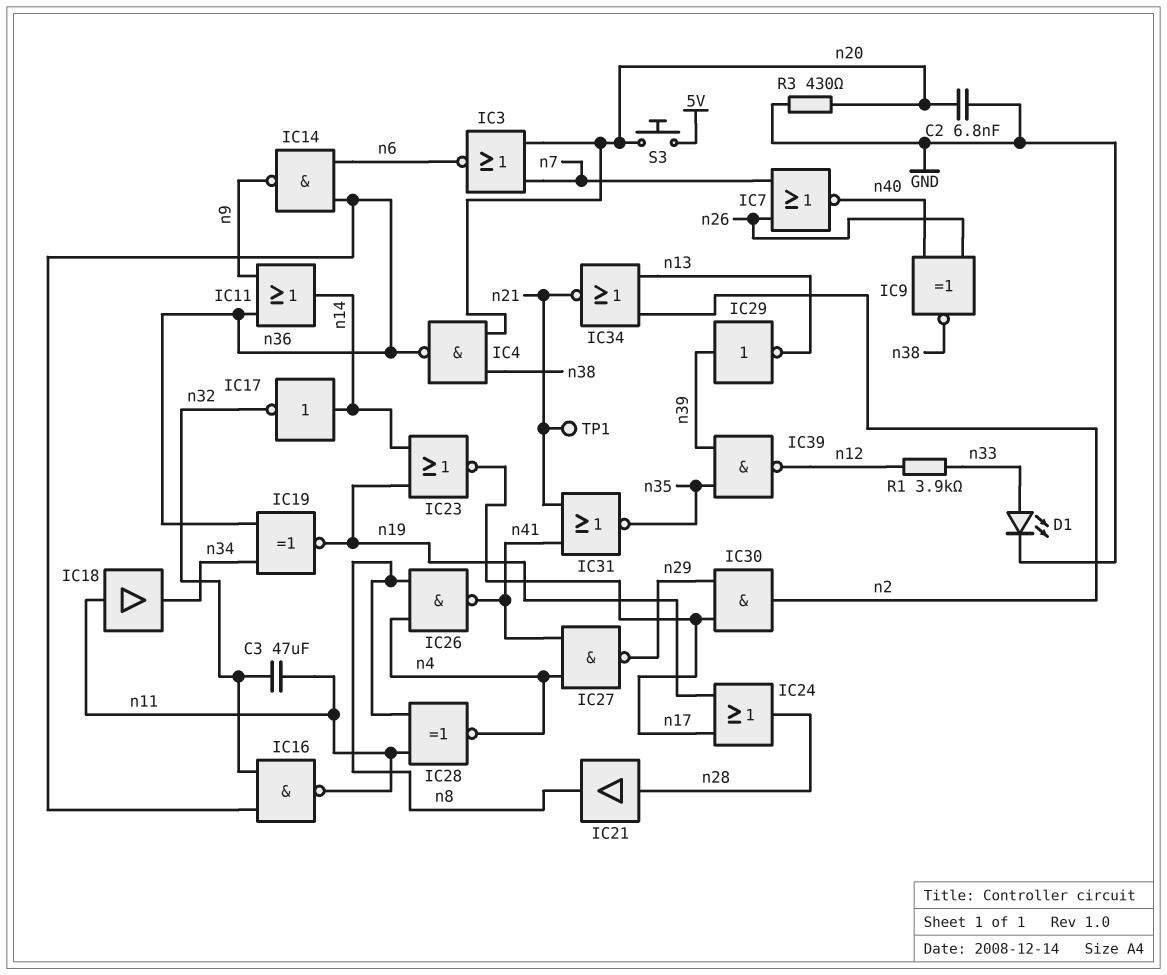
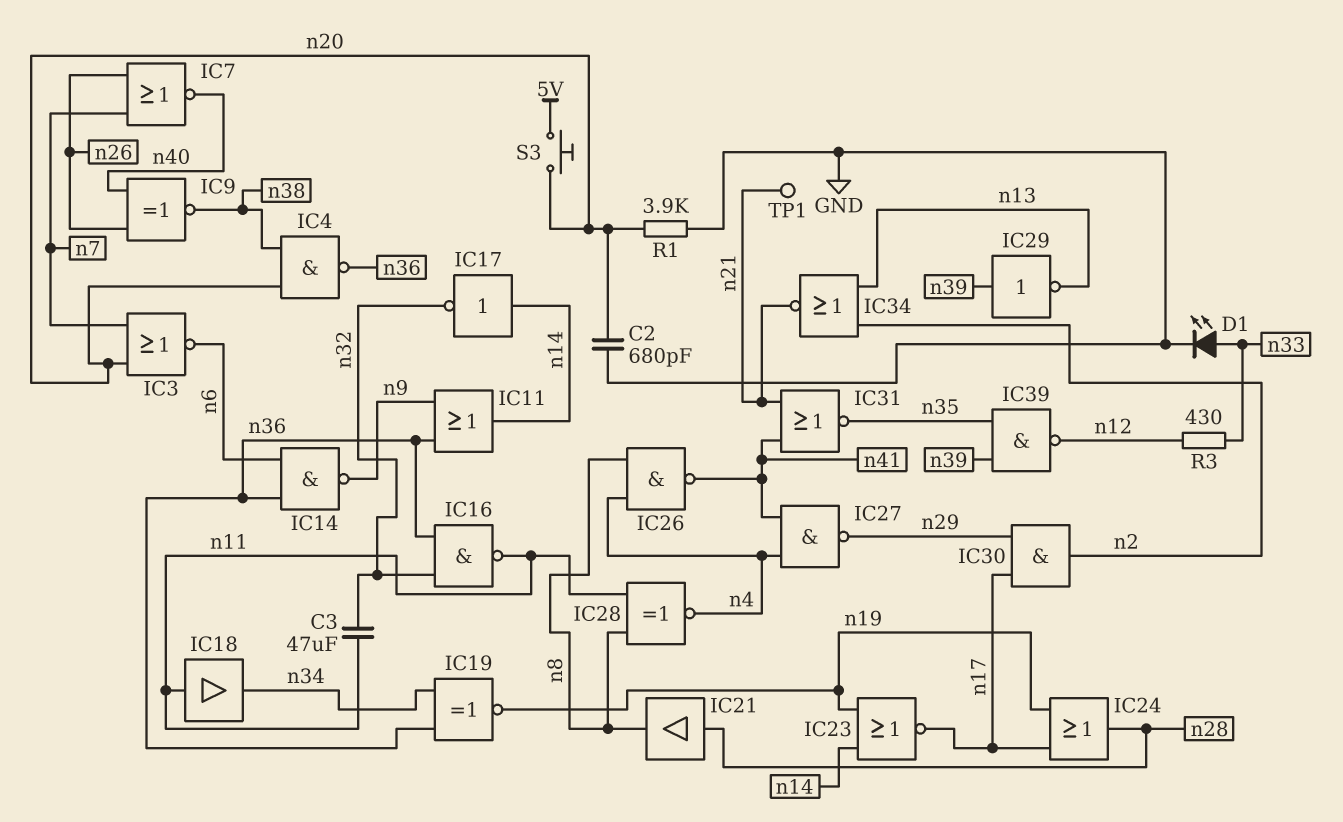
C2: 6.8nF (GND, n20) -> 680pF (GND, n20)
R1: 3.9k (n12, n33) -> 3.9k (GND, n20)
R3: 430 (GND, n20) -> 430 (n12, n33)

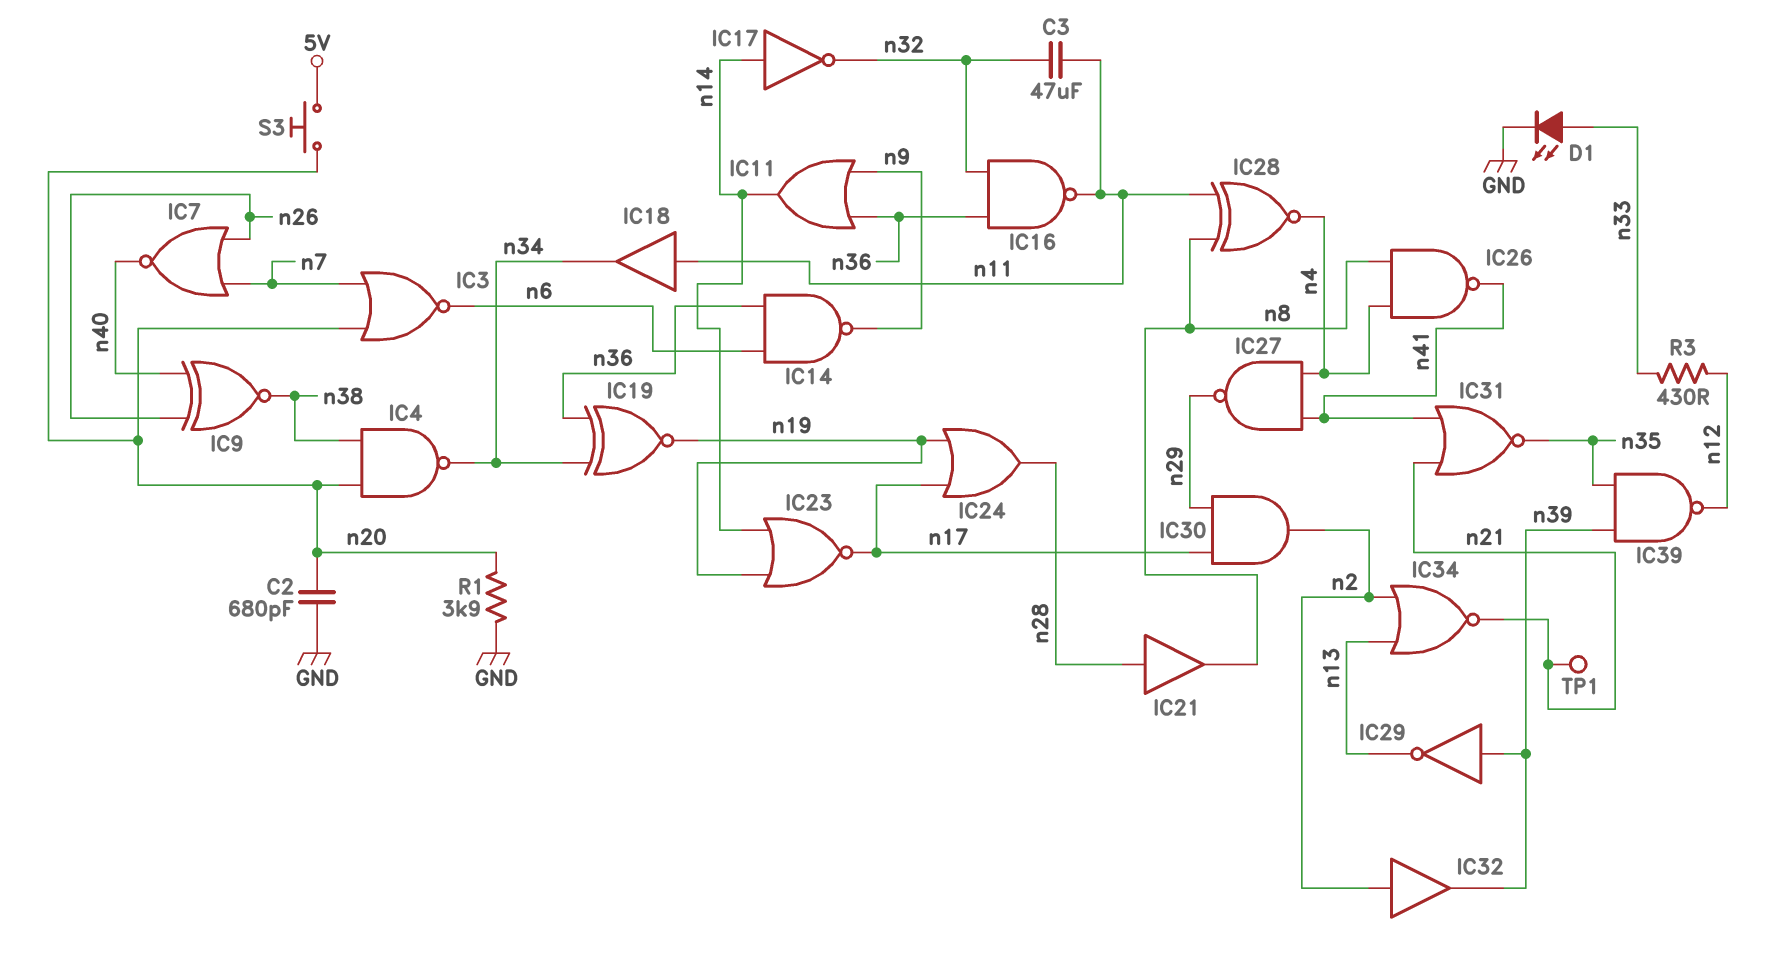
IC4: NAND (in n20, in n38, out n36) -> NAND (in n20, in n38, out n34)
IC32: none -> buffer (in n2, out n39)

